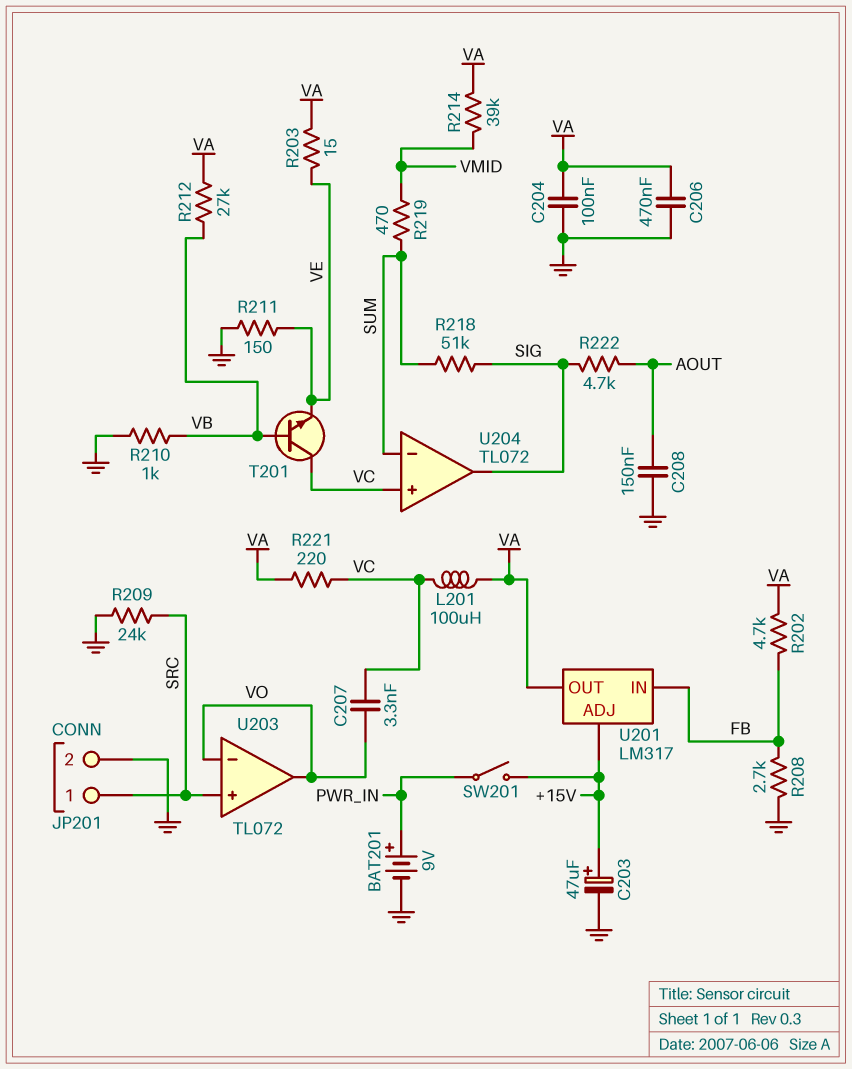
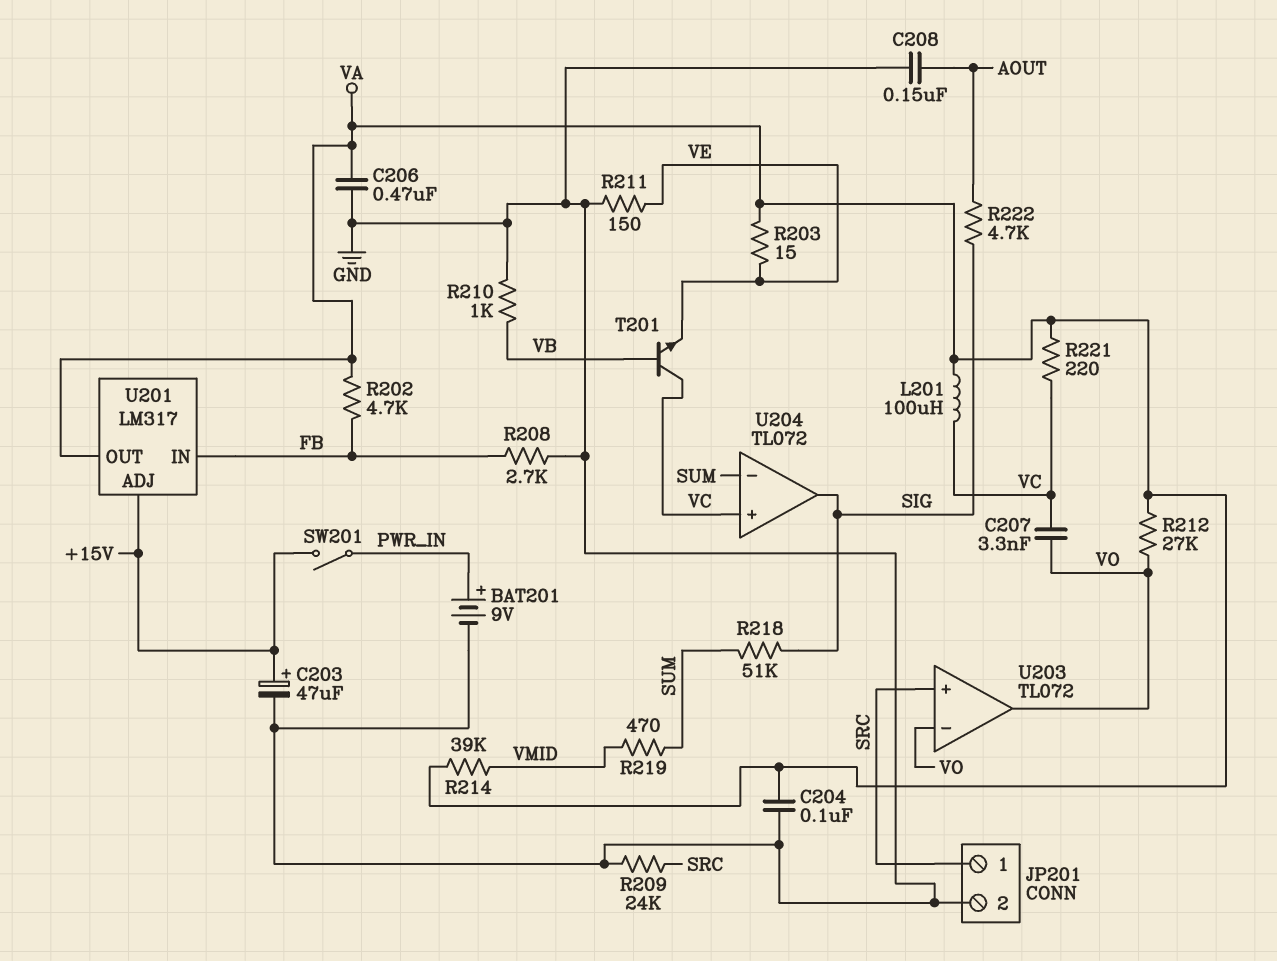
R212: 27k (VA, VB) -> 27k (VA, VO)

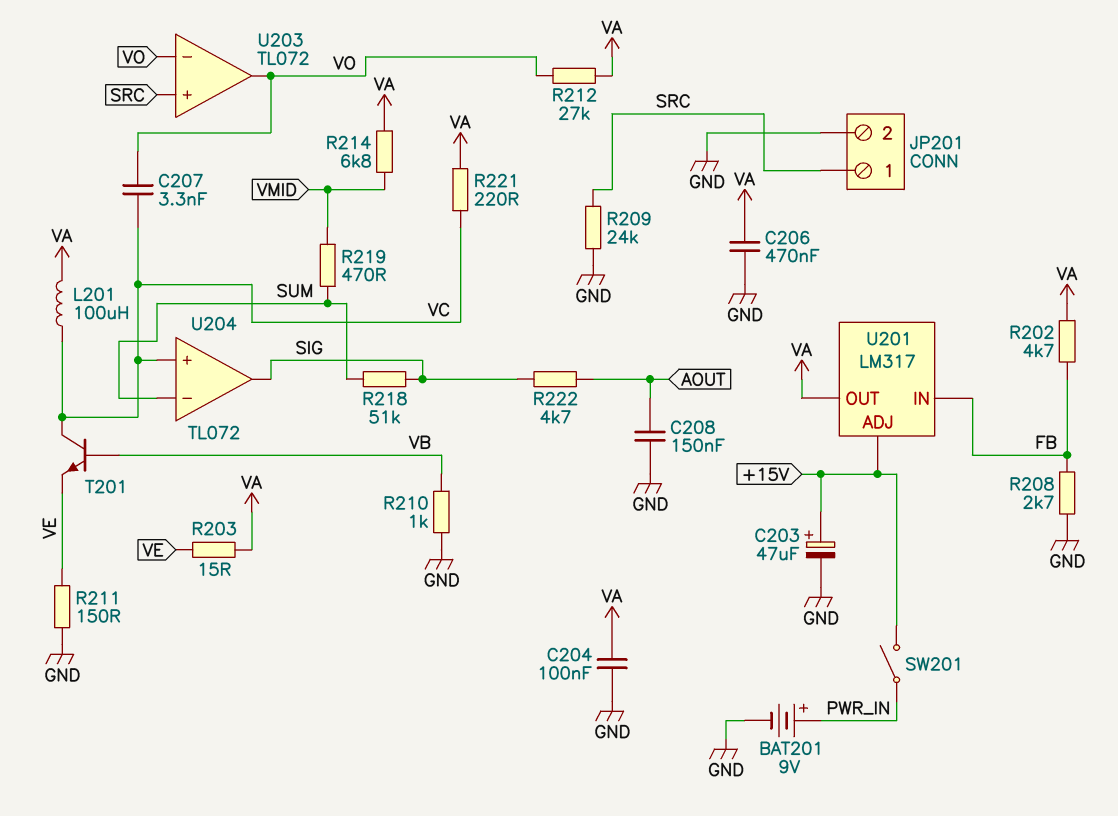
R214: 39k (VA, VMID) -> 6.8k (VA, VMID)

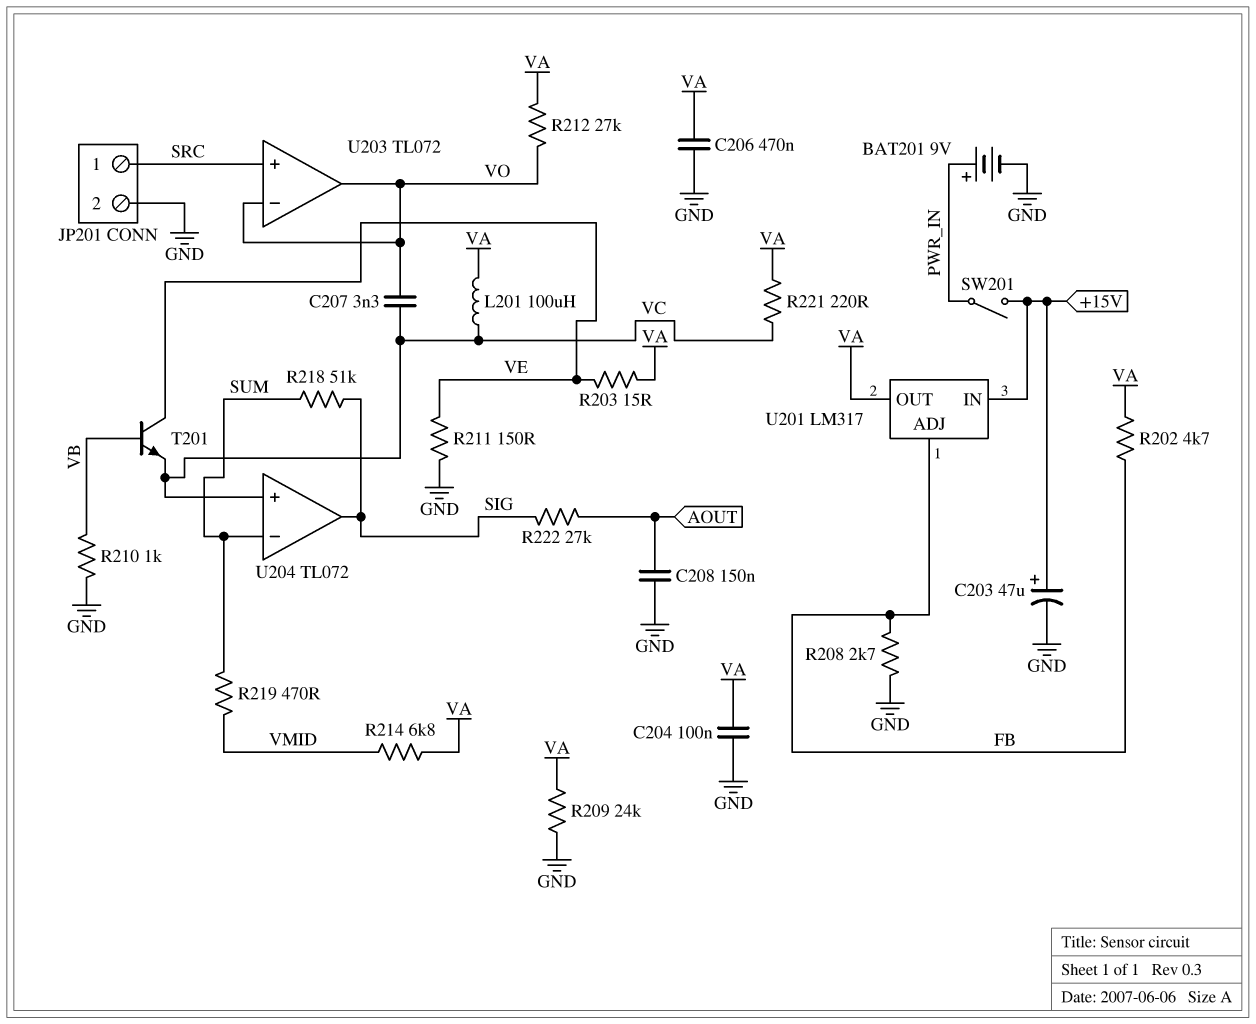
R209: 24k (GND, SRC) -> 24k (GND, VA)
R222: 4.7k (AOUT, SIG) -> 27k (AOUT, SIG)
T201: NPN (B VB, C VC, E VE) -> NPN (B VB, C VE, E VC)
U201 pin ADJ: +15V -> FB
U201 pin IN: FB -> +15V

